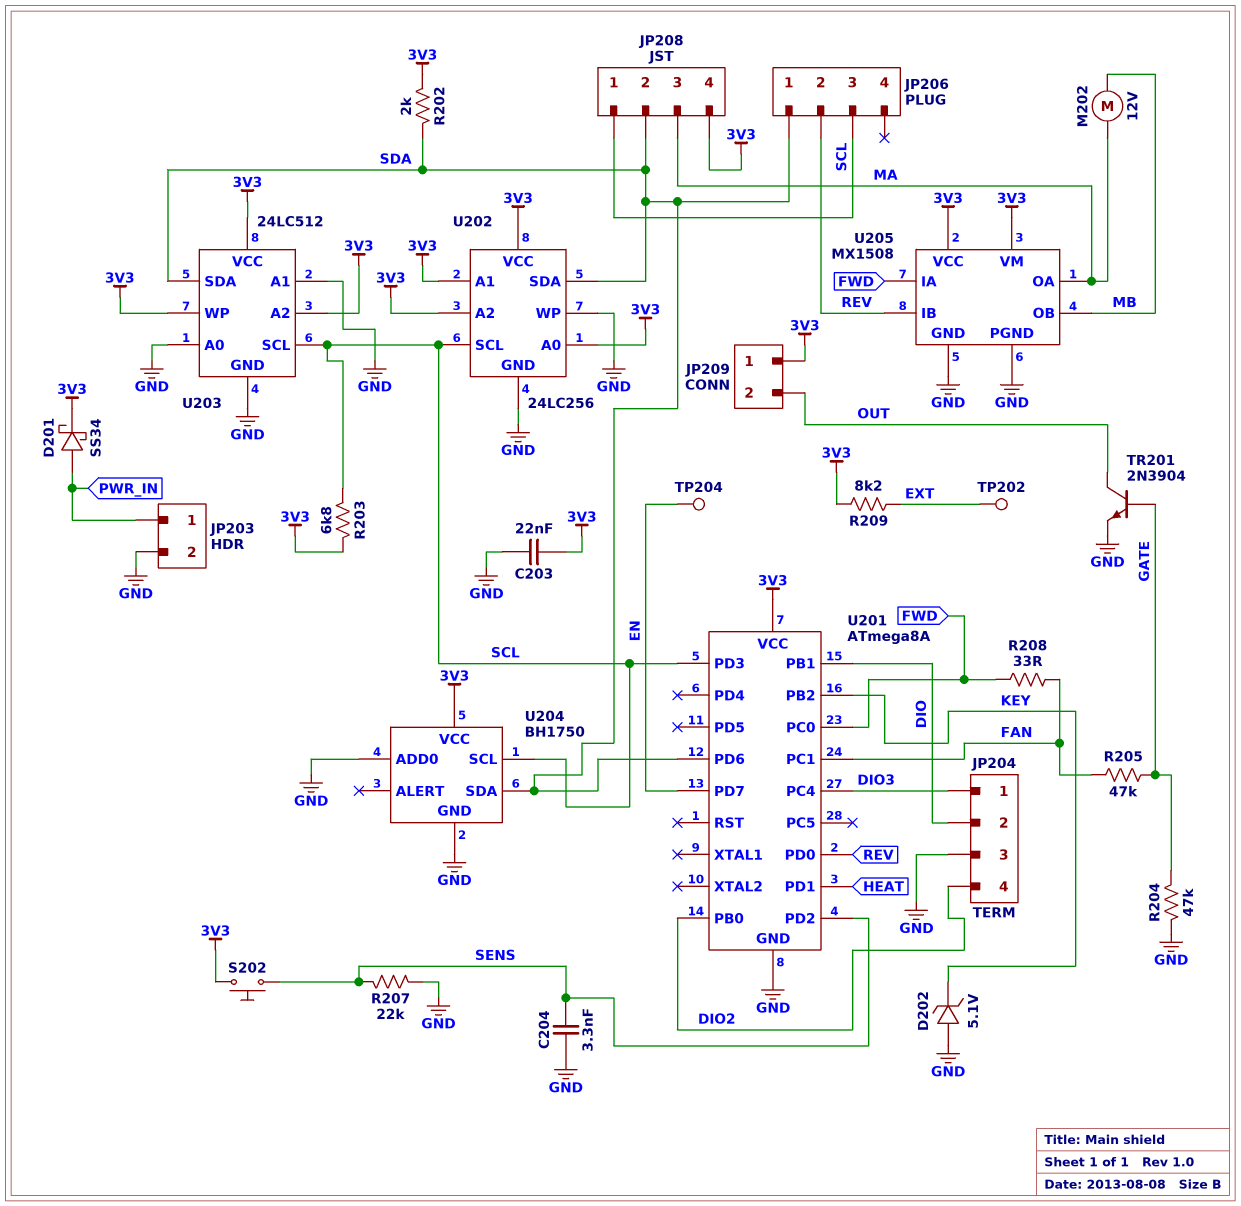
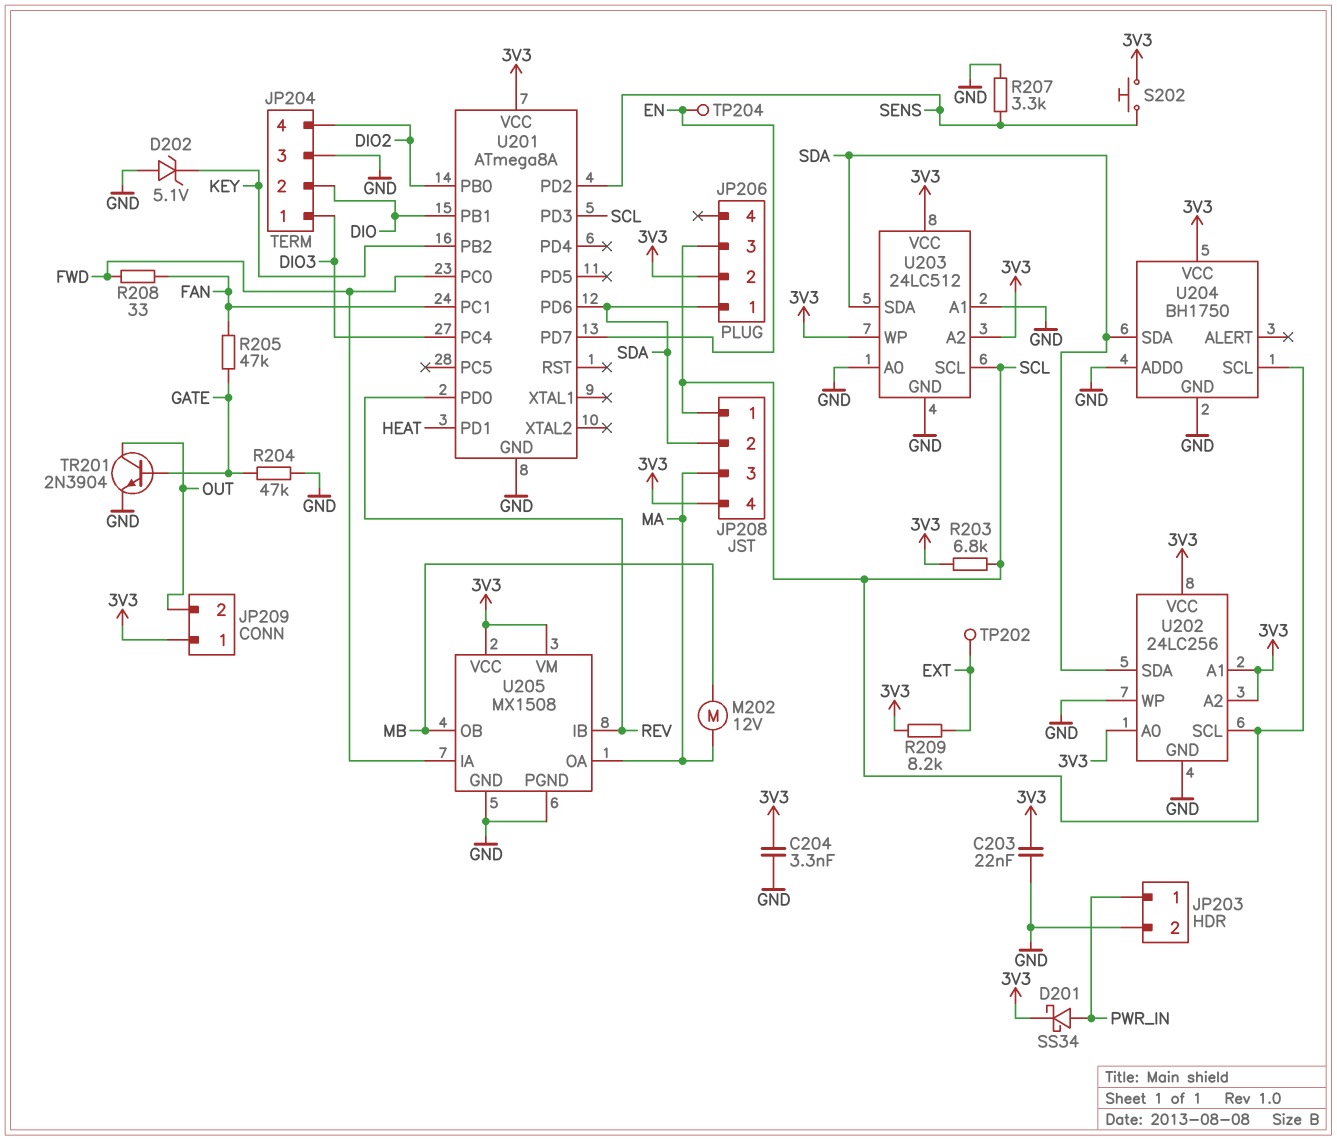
C204: 3.3nF (GND, SENS) -> 3.3nF (3V3, GND)
JP206 pin 2: REV -> 3V3
R202: 2k (3V3, SDA) -> none
R207: 22k (GND, SENS) -> 3.3k (GND, SENS)

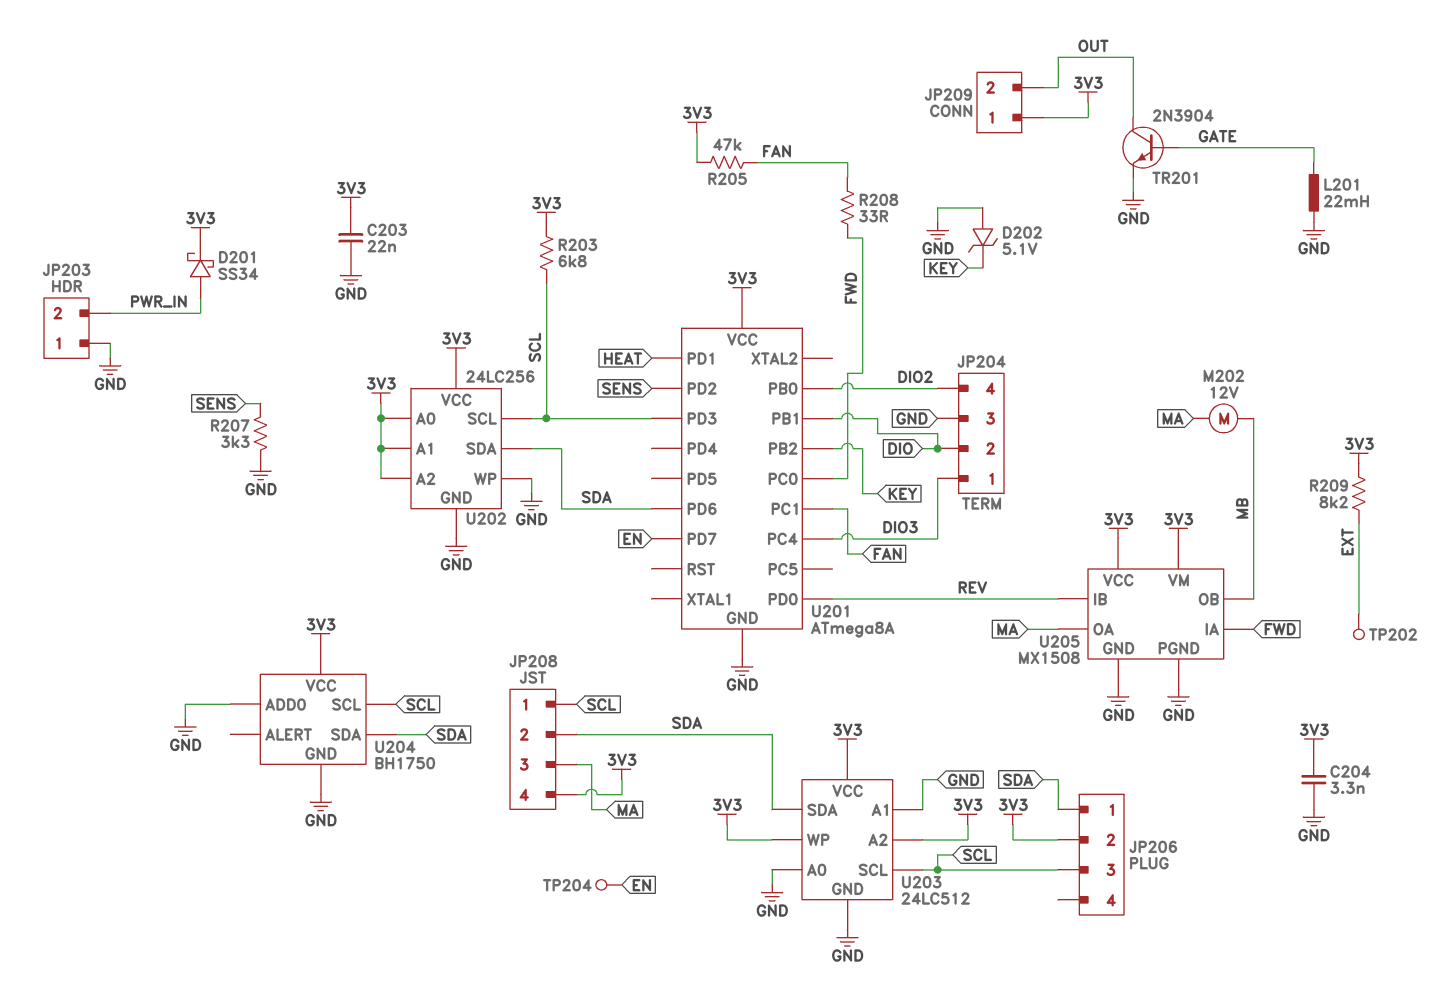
JP203 pin 1: PWR_IN -> GND
JP203 pin 2: GND -> PWR_IN
L201: none -> 22mH (GATE, GND)
R204: 47k (GATE, GND) -> none
R205: 47k (FAN, GATE) -> 47k (3V3, FAN)
S202: button (3V3, SENS) -> none

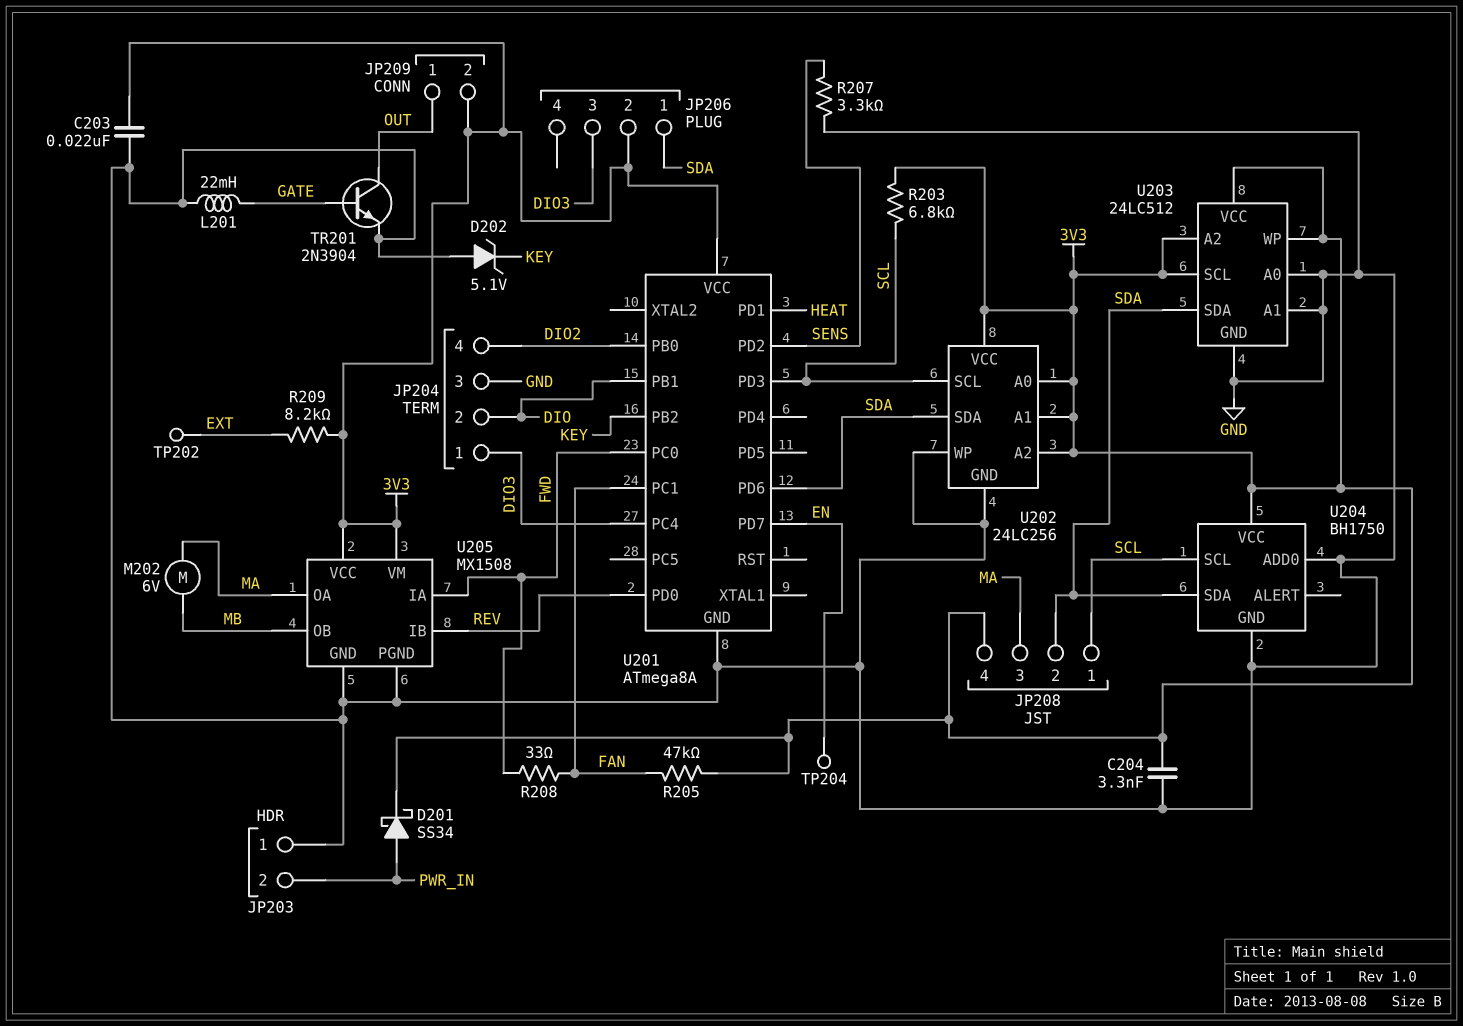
JP206 pin 3: SCL -> DIO3
JP209 pin 1: 3V3 -> OUT
JP209 pin 2: OUT -> 3V3
M202: motor 12V (MA, MB) -> motor 6V (MA, MB)
U203 pin SCL: SCL -> 3V3

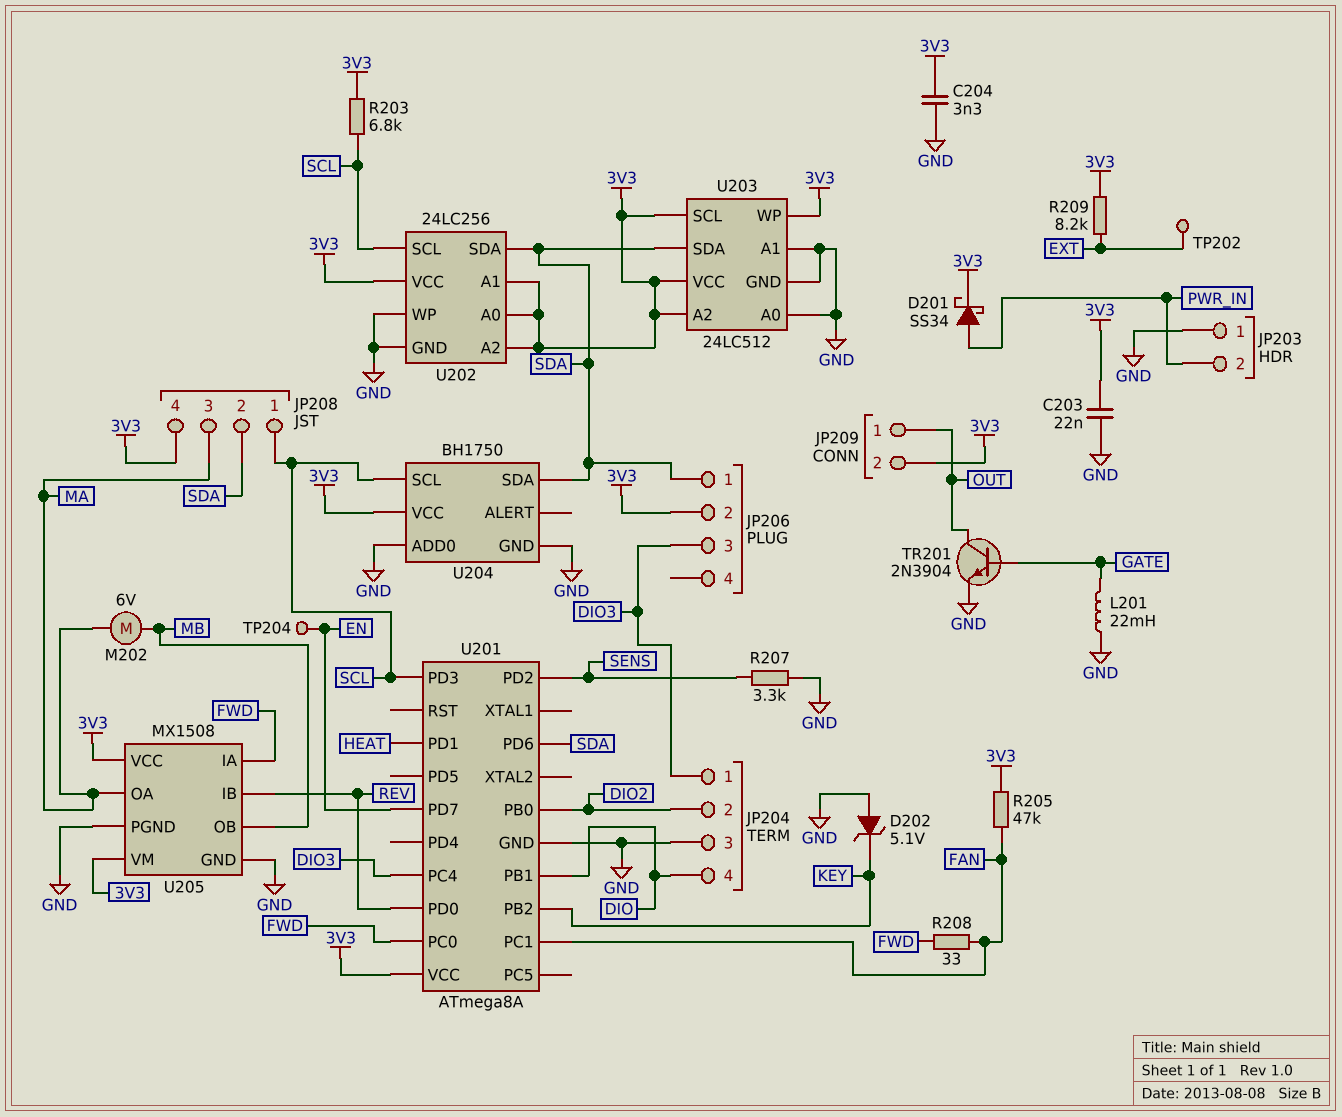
JP204 pin 2: DIO -> DIO2
JP204 pin 4: DIO2 -> DIO

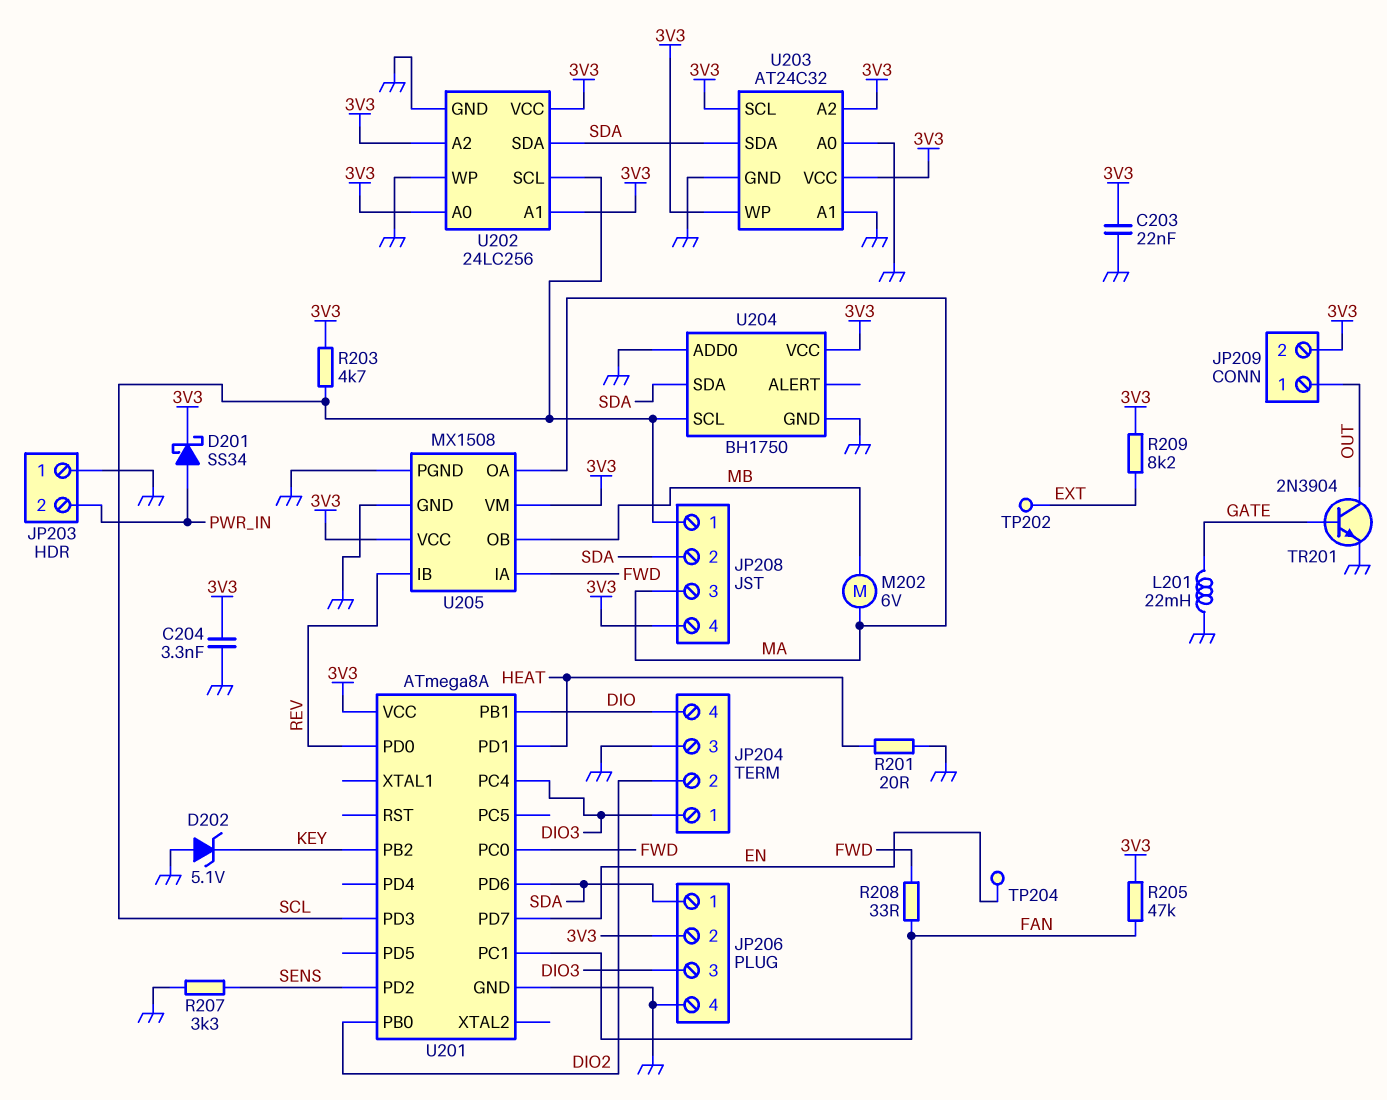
JP206 pin 4: none -> GND
R201: none -> 20 (GND, HEAT)
R203: 6.8k (3V3, SCL) -> 4.7k (3V3, SCL)
U203: 24LC512 -> AT24C32

